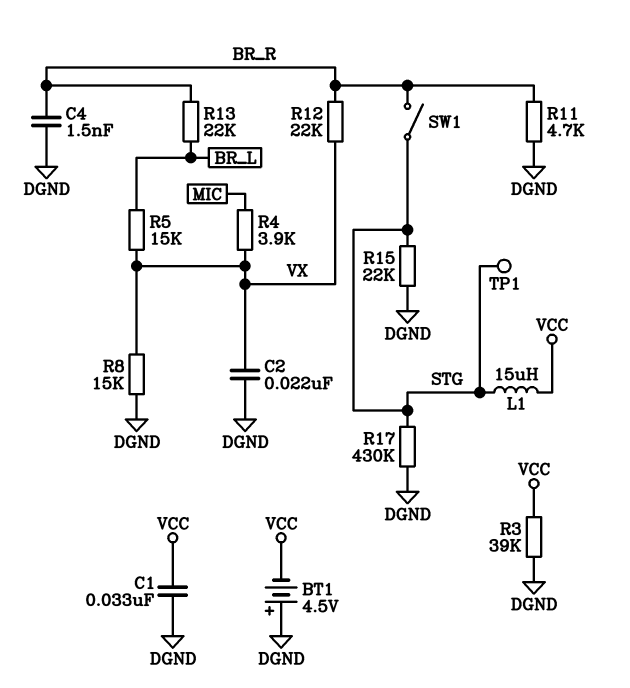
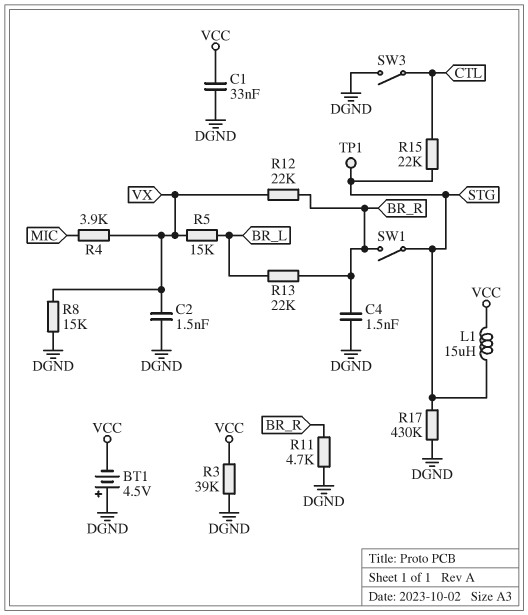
C2: 22nF (DGND, VX) -> 1.5nF (DGND, VX)
R15: 22k (DGND, STG) -> 22k (CTL, STG)
SW3: none -> switch (CTL, DGND)

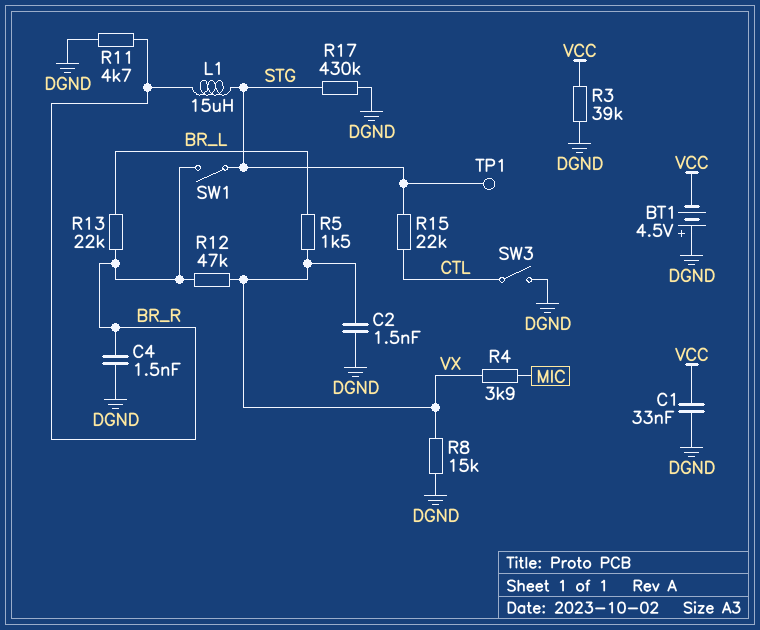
L1: 15uH (STG, VCC) -> 15uH (BR_R, STG)
R5: 15k (BR_L, VX) -> 1.5k (BR_L, VX)
R12: 22k (BR_R, VX) -> 47k (BR_R, VX)

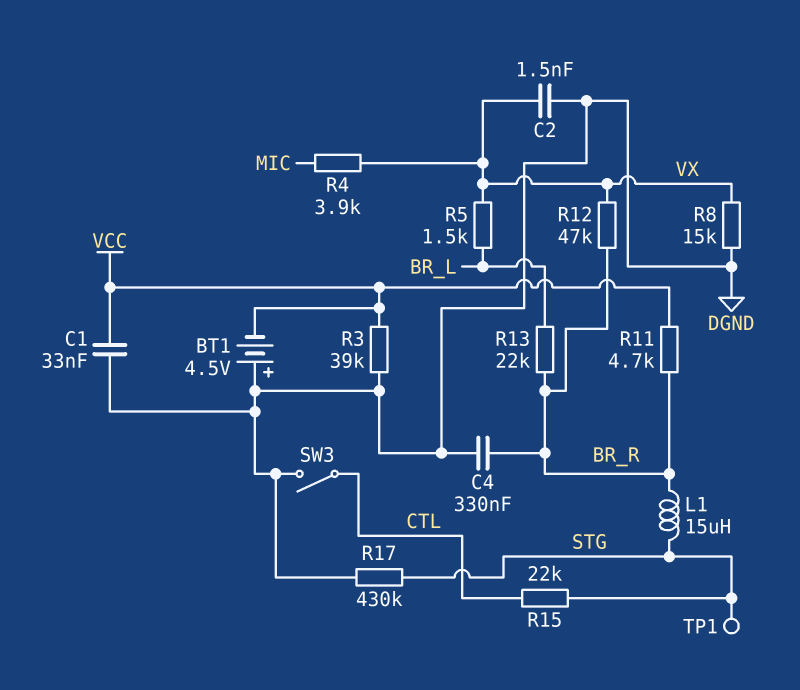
C4: 1.5nF (BR_R, DGND) -> 330nF (BR_R, DGND)
R11: 4.7k (BR_R, DGND) -> 4.7k (BR_R, VCC)
SW1: switch (BR_R, STG) -> none

